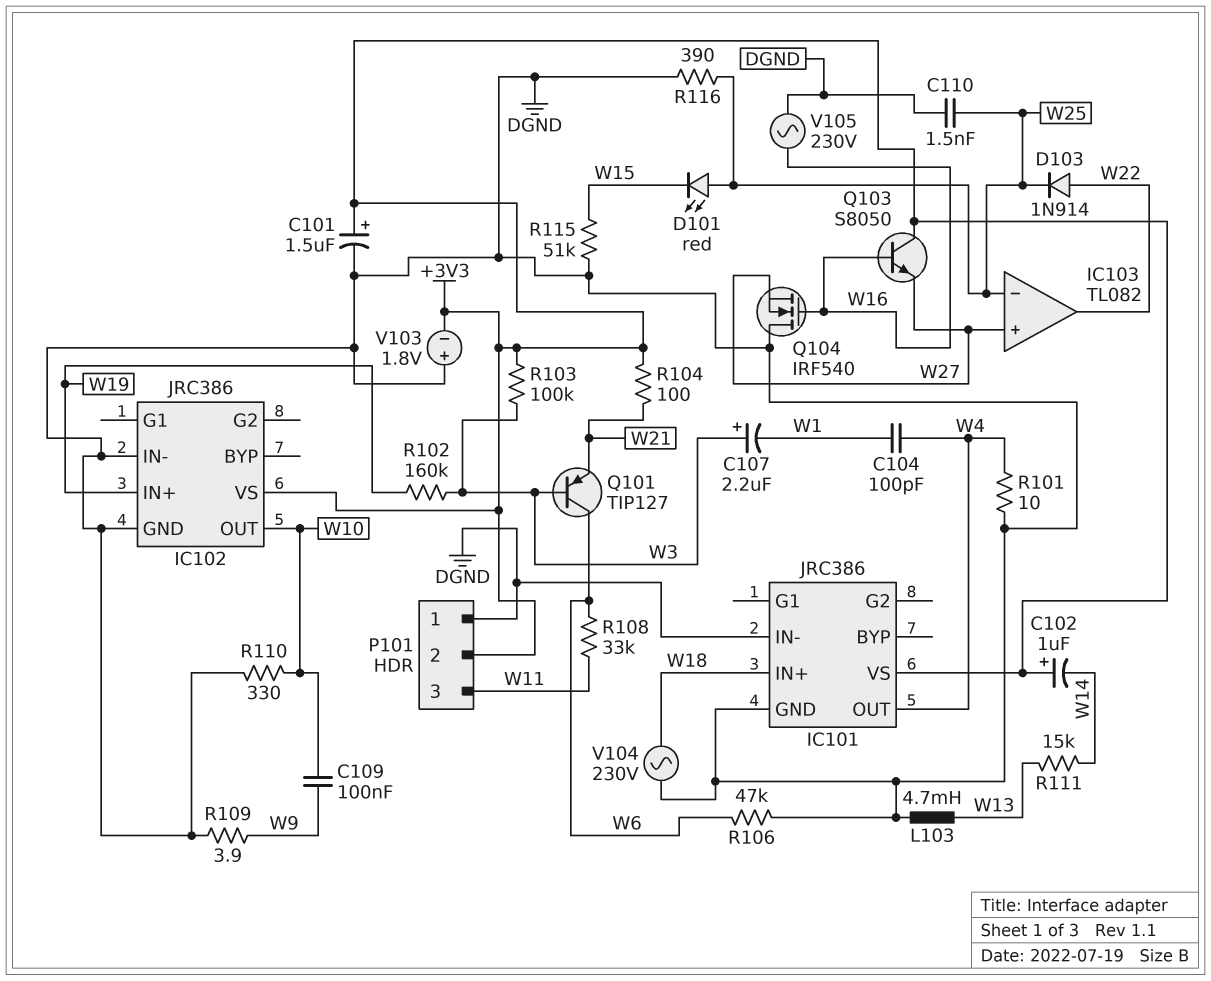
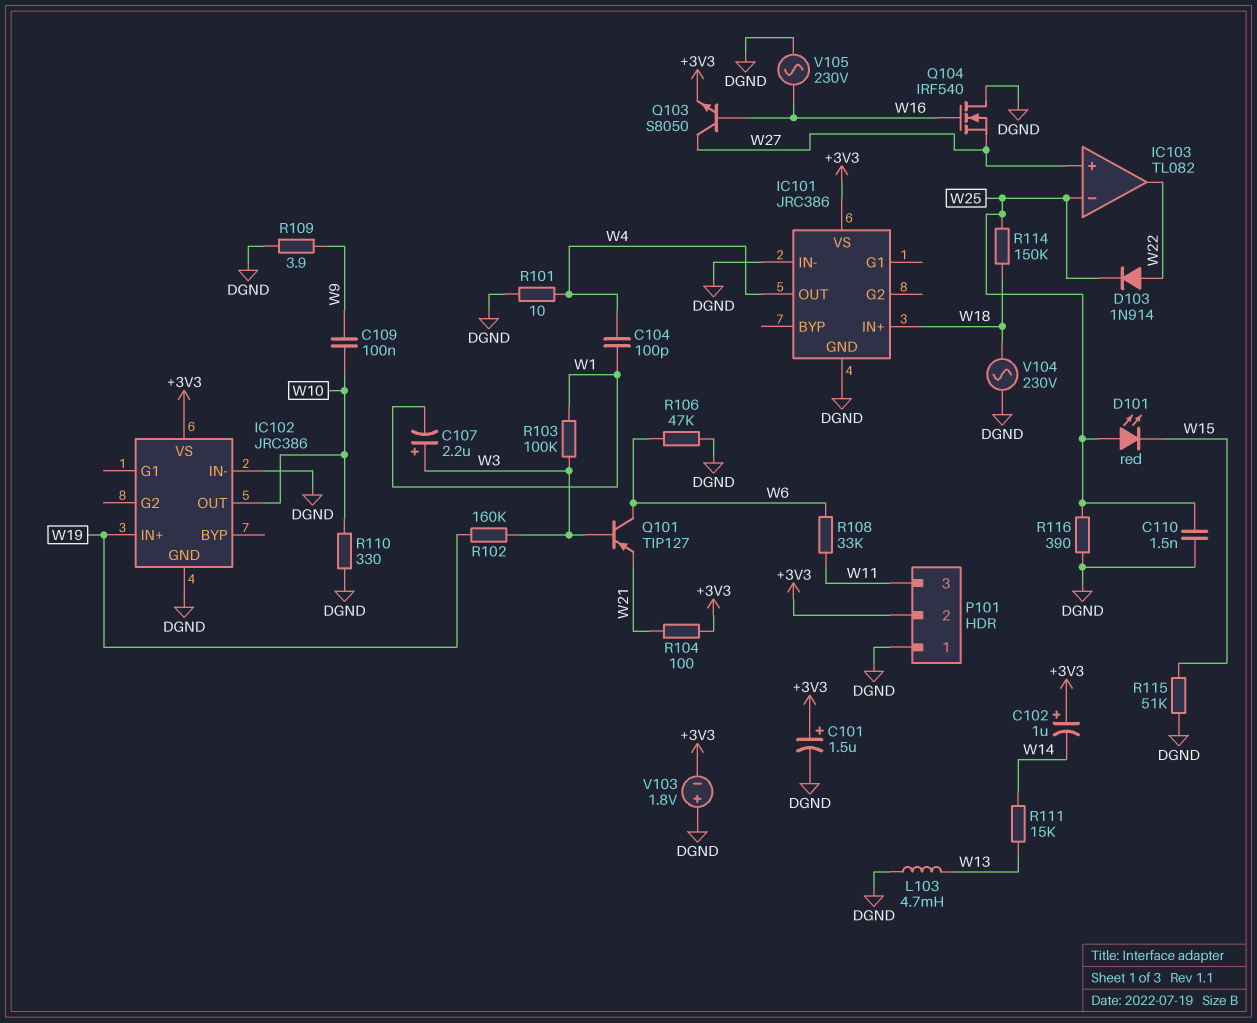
Q103: NPN S8050 (B W16, C +3V3, E W27) -> NPN S8050 (B W16, C W27, E +3V3)
R103: 100k (+3V3, W3) -> 100k (W1, W3)
R114: none -> 150k (W18, W25)

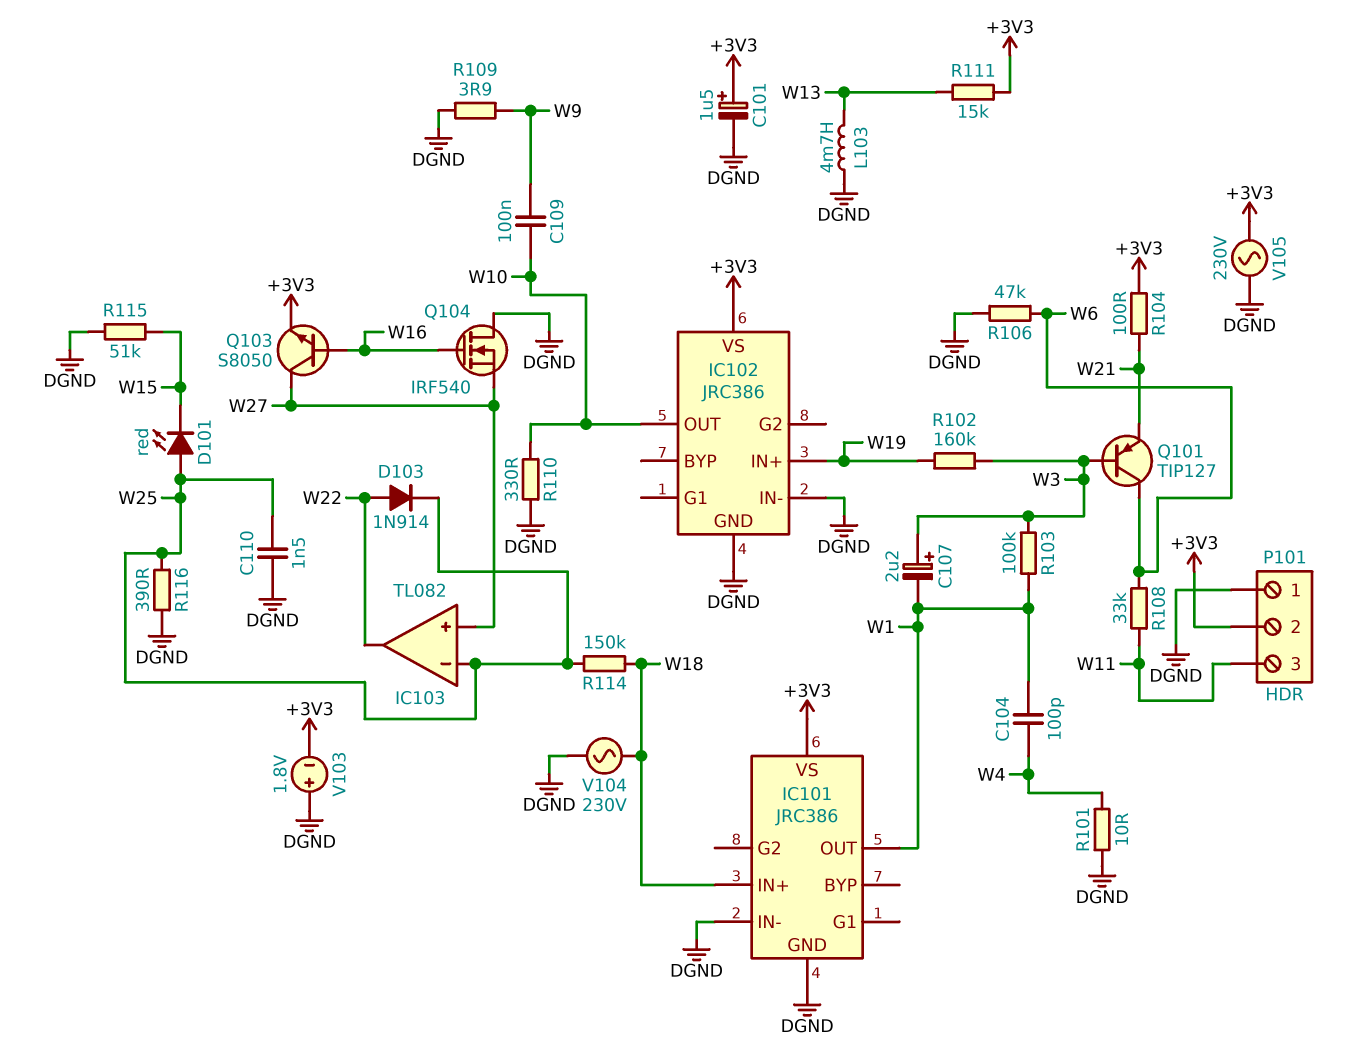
C102: 1uF (plus +3V3, minus W14) -> none
IC101 pin OUT: W4 -> W1
R111: 15k (W13, W14) -> 15k (+3V3, W13)
V105: AC 230V (DGND, W16) -> AC 230V (+3V3, DGND)

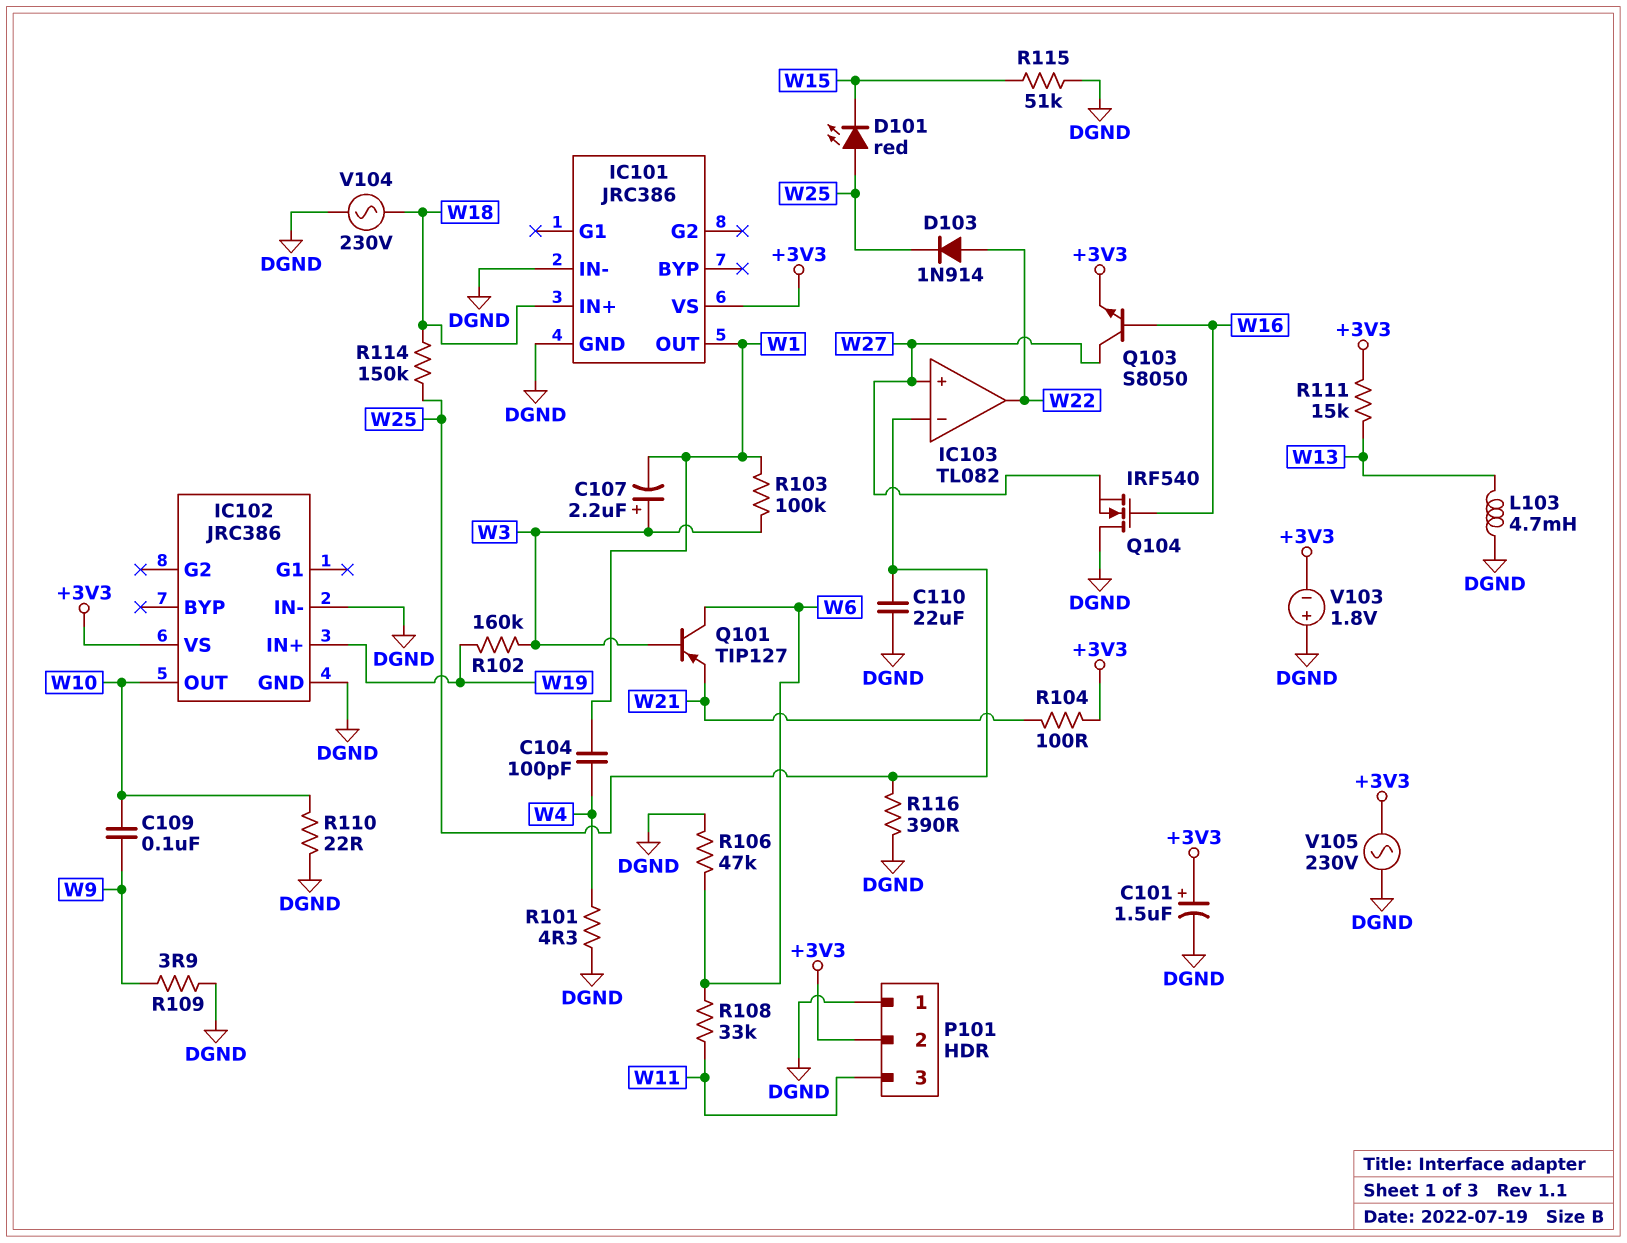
C110: 1.5nF (DGND, W25) -> 22uF (DGND, W25)
R101: 10 (DGND, W4) -> 4.3 (DGND, W4)
R110: 330 (DGND, W10) -> 22 (DGND, W10)

